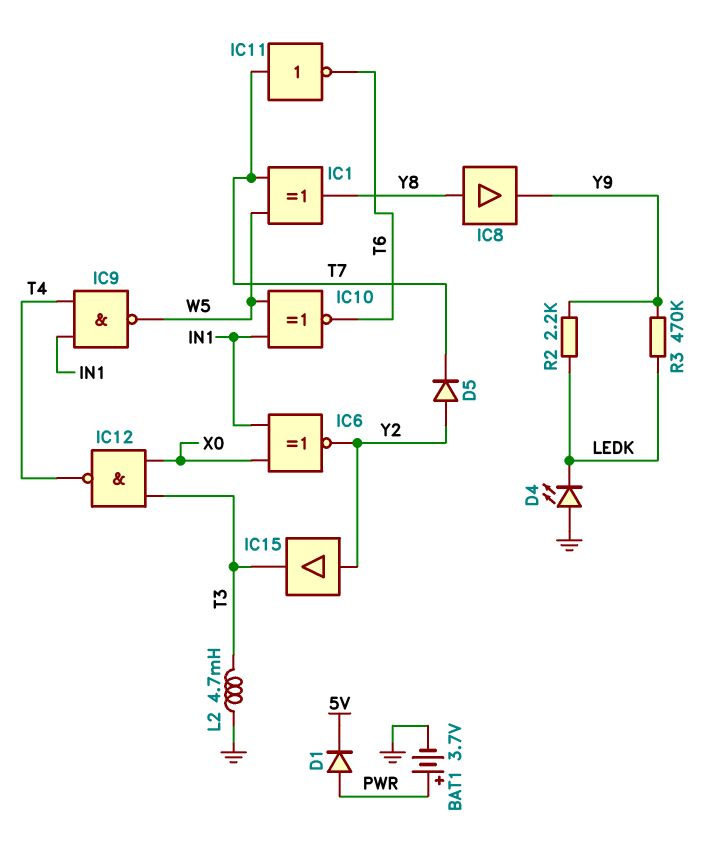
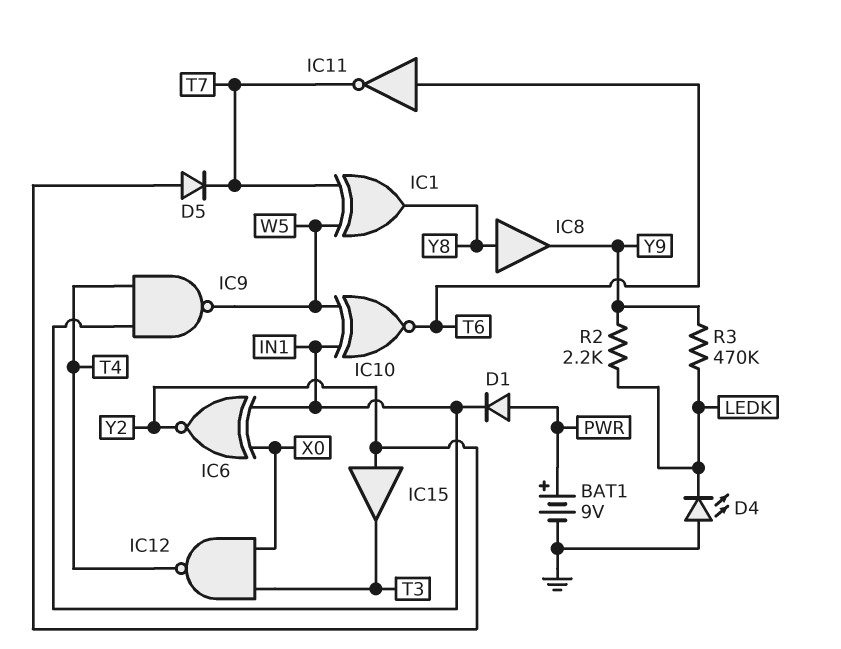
BAT1: 3.7V (plus PWR, minus GND) -> 9V (plus PWR, minus GND)
D1: diode (A PWR, K 5V) -> diode (A PWR, K IN1)
IC11: NOT (in T7, out T6) -> NOT (in T6, out T7)
L2: 4.7mH (GND, T3) -> none

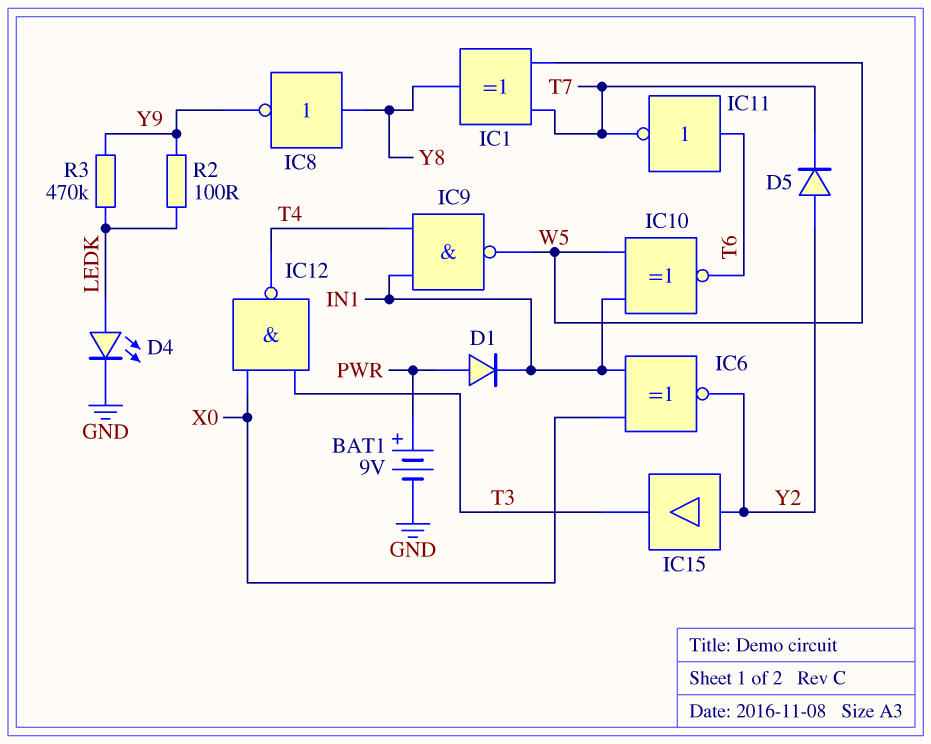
D4: LED (A GND, K LEDK) -> LED (A LEDK, K GND)
IC8: buffer (in Y8, out Y9) -> NOT (in Y8, out Y9)
R2: 2.2k (LEDK, Y9) -> 100 (LEDK, Y9)

